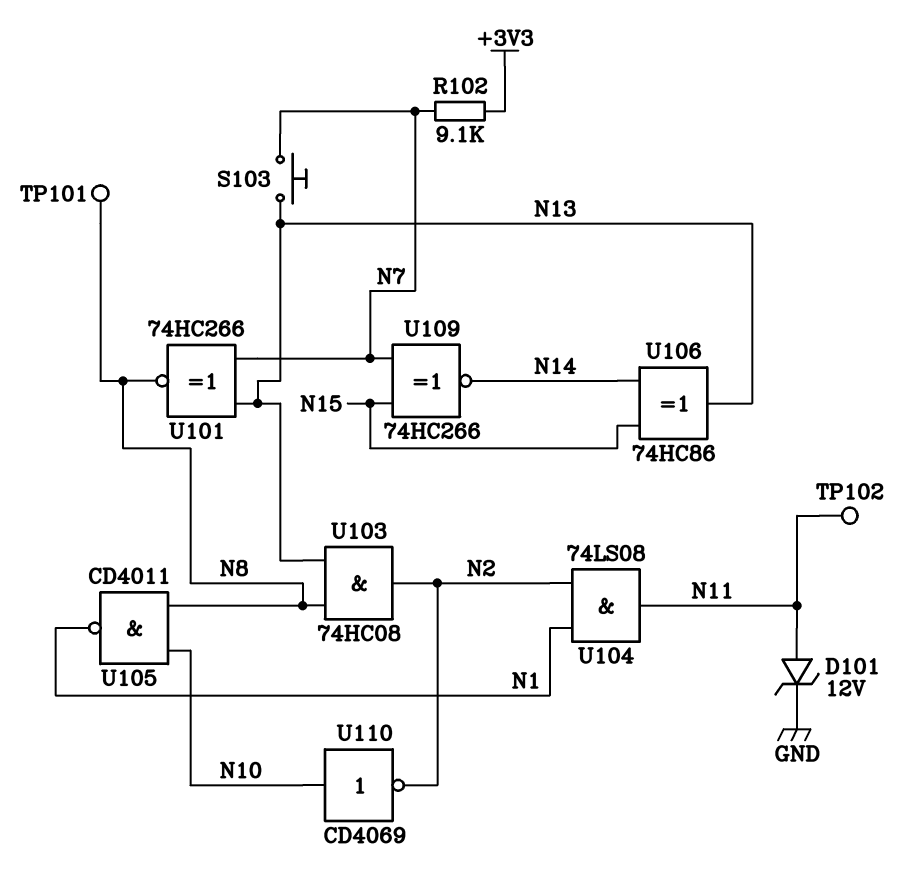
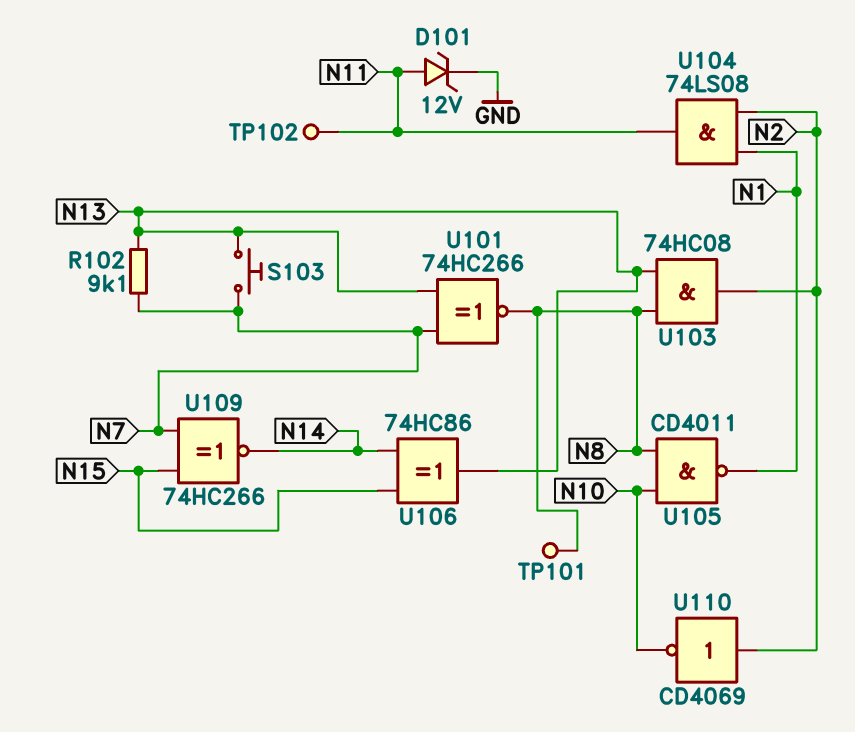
R102: 9.1k (+3V3, N7) -> 9.1k (N7, N13)
U110: NOT CD4069 (in N10, out N2) -> NOT CD4069 (in N2, out N10)

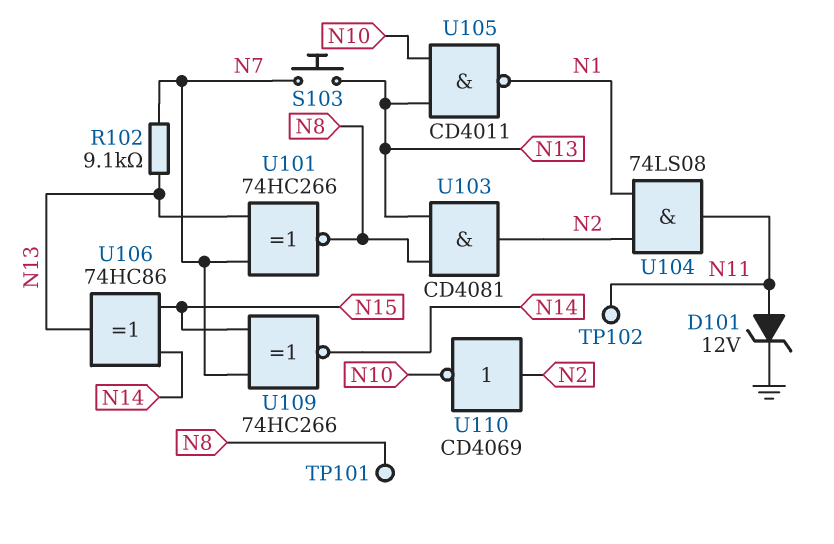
U103: AND 74HC08 (in N8, in N13, out N2) -> AND CD4081 (in N8, in N13, out N2)
U105: NAND CD4011 (in N8, in N10, out N1) -> NAND CD4011 (in N10, in N13, out N1)

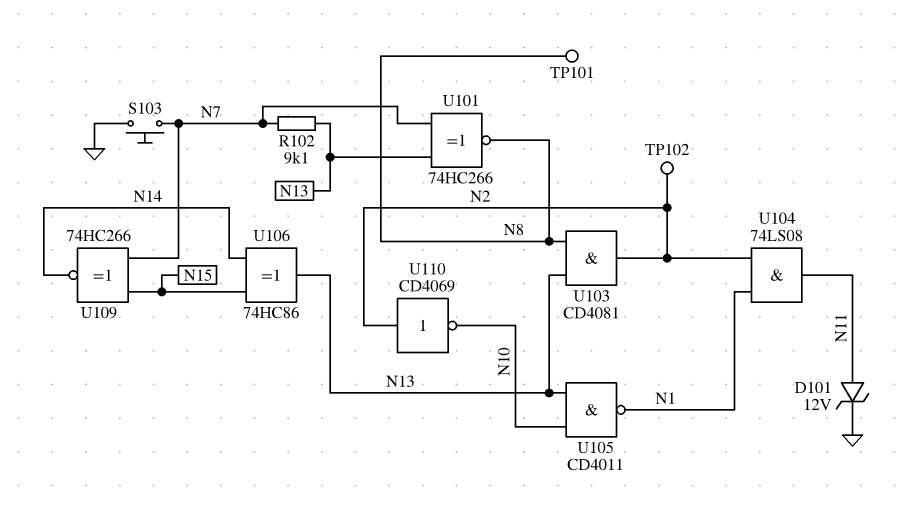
S103: button (N7, N13) -> button (GND, N7)
TP102: test point (N11) -> test point (N2)

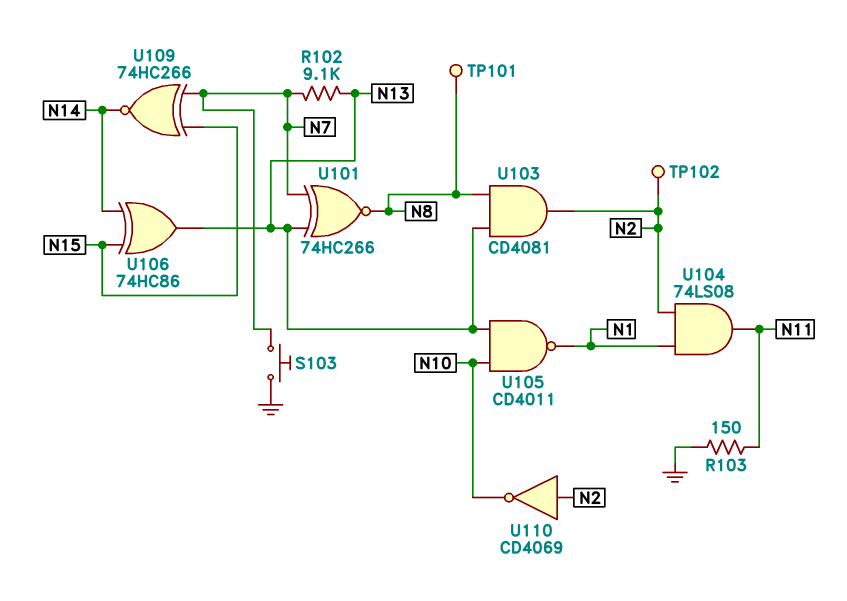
D101: zener 12V (A N11, K GND) -> none
R103: none -> 150 (GND, N11)

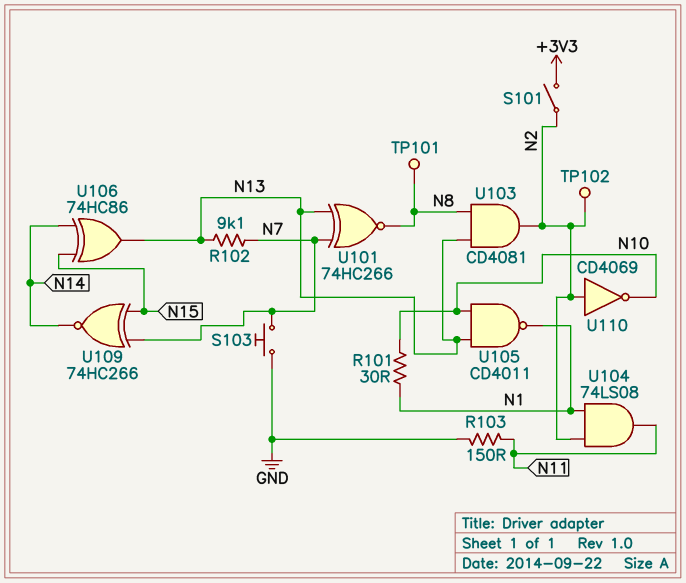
R101: none -> 30 (N1, N10)
S101: none -> switch (+3V3, N2)

